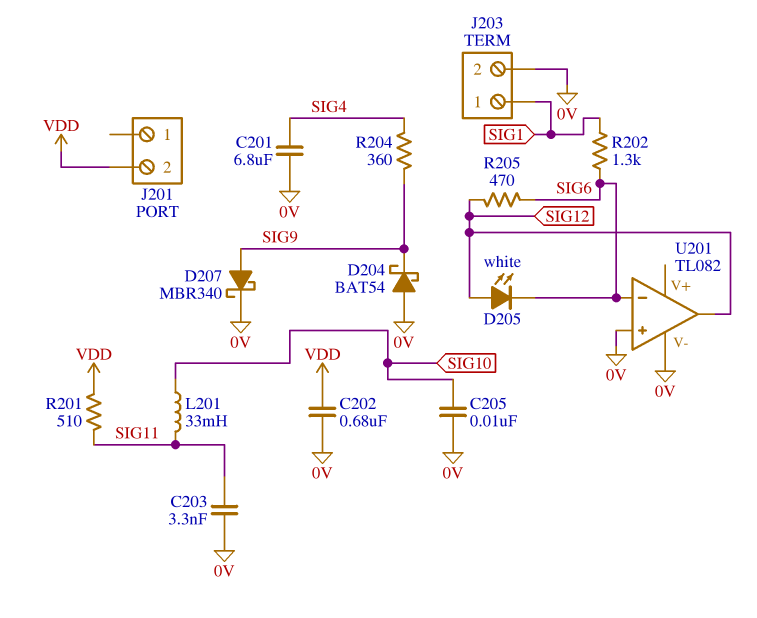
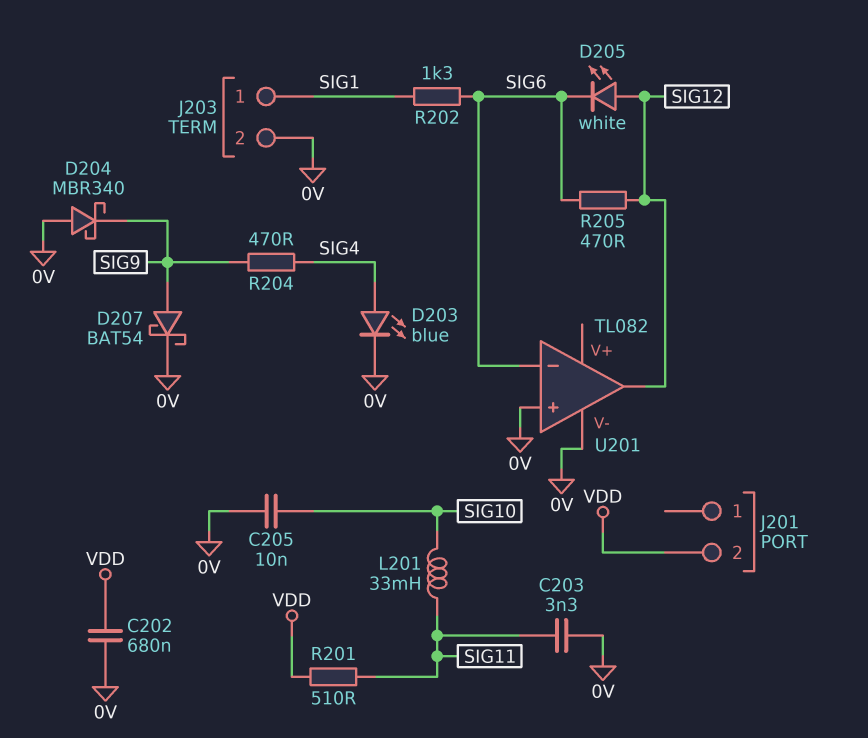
C201: 6.8uF (0V, SIG4) -> none
D203: none -> LED blue (A SIG4, K 0V)
D204: schottky BAT54 (A 0V, K SIG9) -> schottky MBR340 (A 0V, K SIG9)
D207: schottky MBR340 (A SIG9, K 0V) -> schottky BAT54 (A SIG9, K 0V)
R204: 360 (SIG4, SIG9) -> 470 (SIG4, SIG9)

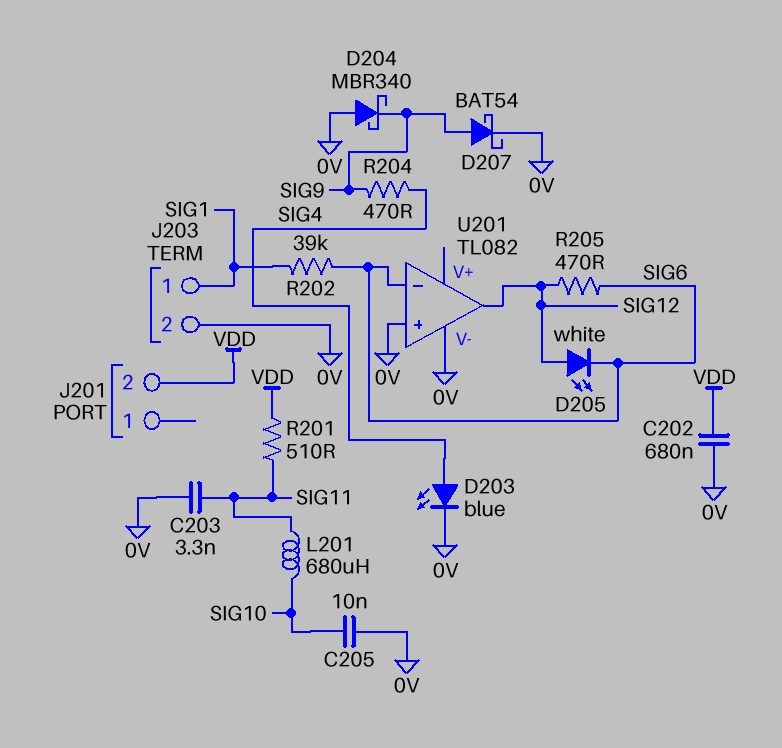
L201: 33mH (SIG10, SIG11) -> 680uH (SIG10, SIG11)
R202: 1.3k (SIG1, SIG6) -> 39k (SIG1, SIG6)

